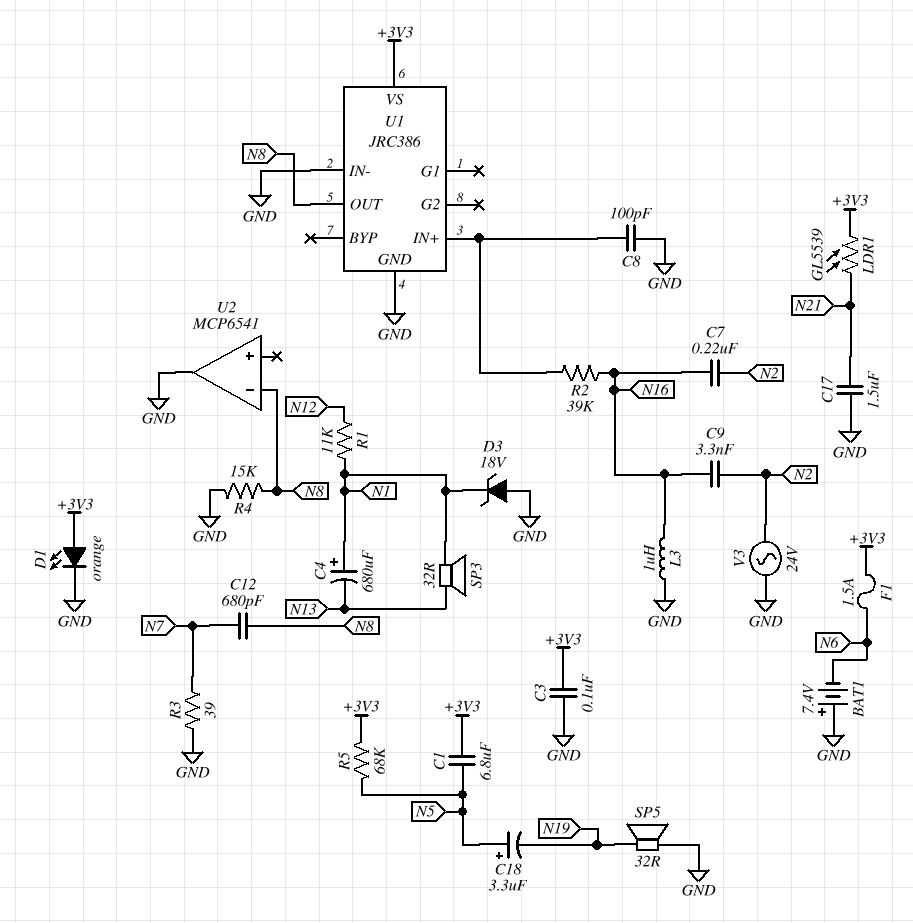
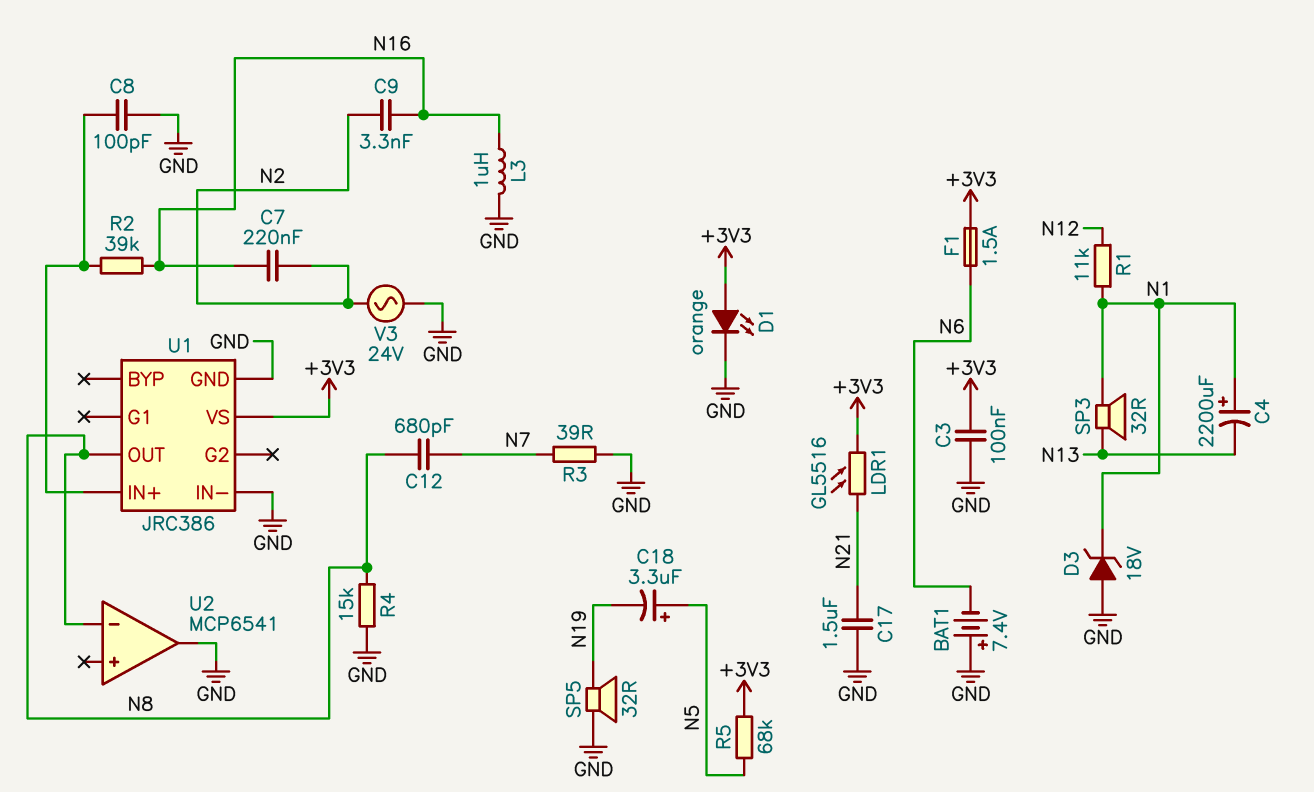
C1: 6.8uF (+3V3, N5) -> none
C4: 680uF (plus N1, minus N13) -> 2200uF (plus N1, minus N13)
LDR1: GL5539 (+3V3, N21) -> GL5516 (+3V3, N21)

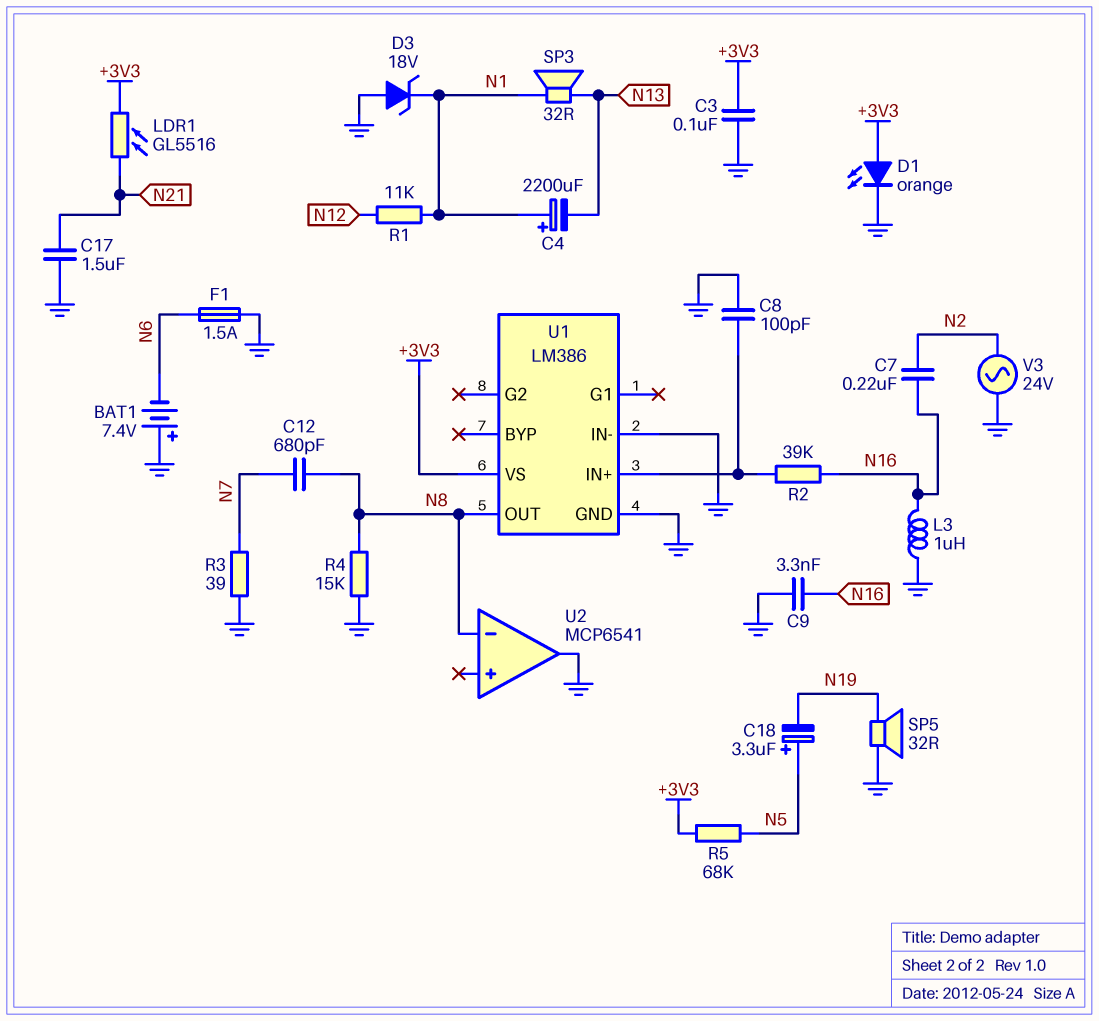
C9: 3.3nF (N2, N16) -> 3.3nF (GND, N16)
F1: 1.5A (+3V3, N6) -> 1.5A (GND, N6)
U1: JRC386 -> LM386

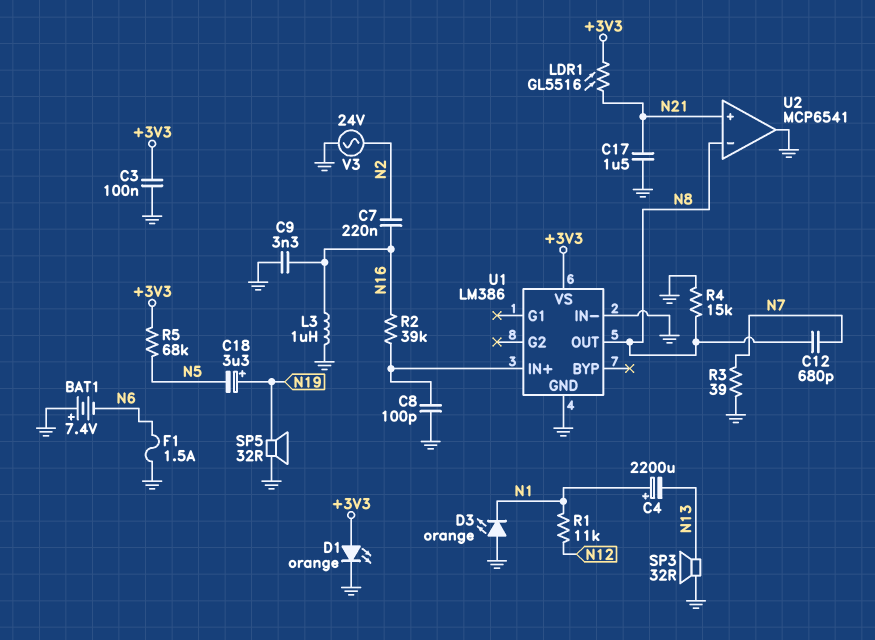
C18: 3.3uF (plus N5, minus N19) -> 3.3uF (plus N19, minus N5)
D3: zener 18V (A GND, K N1) -> LED orange (A GND, K N1)
SP3: speaker 32R (N1, N13) -> speaker 32R (GND, N13)
U2 pin in+: none -> N21

